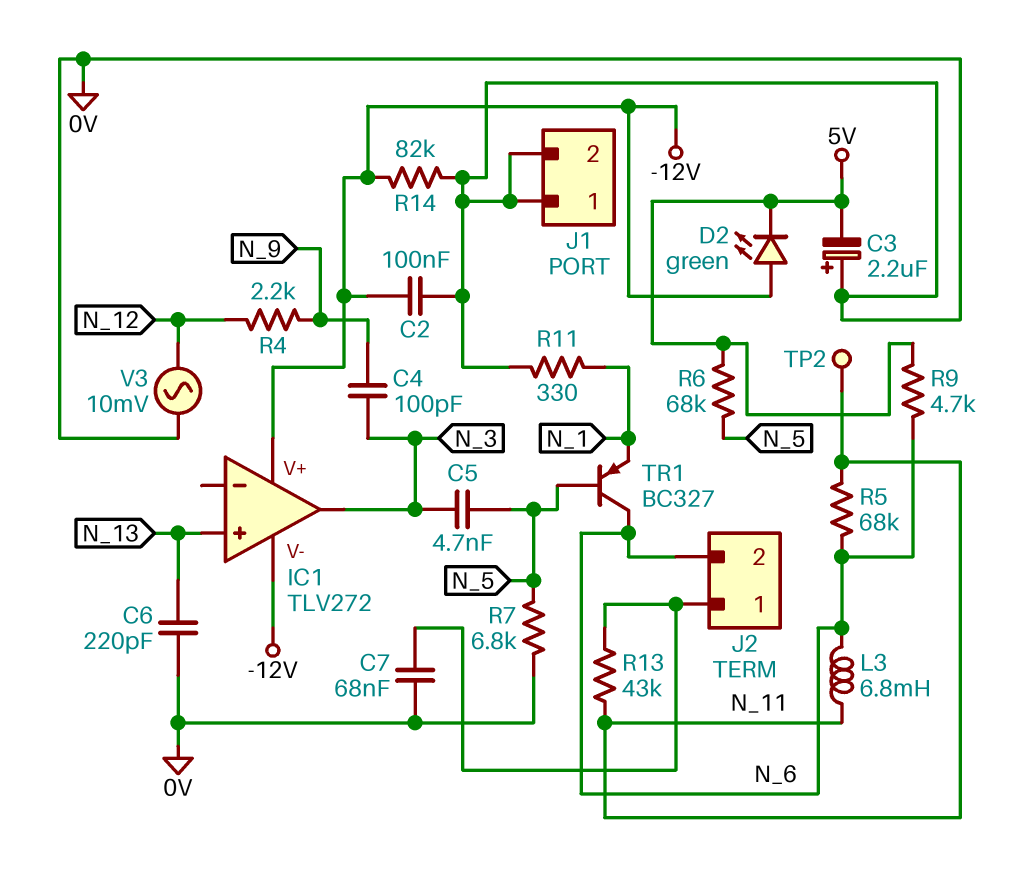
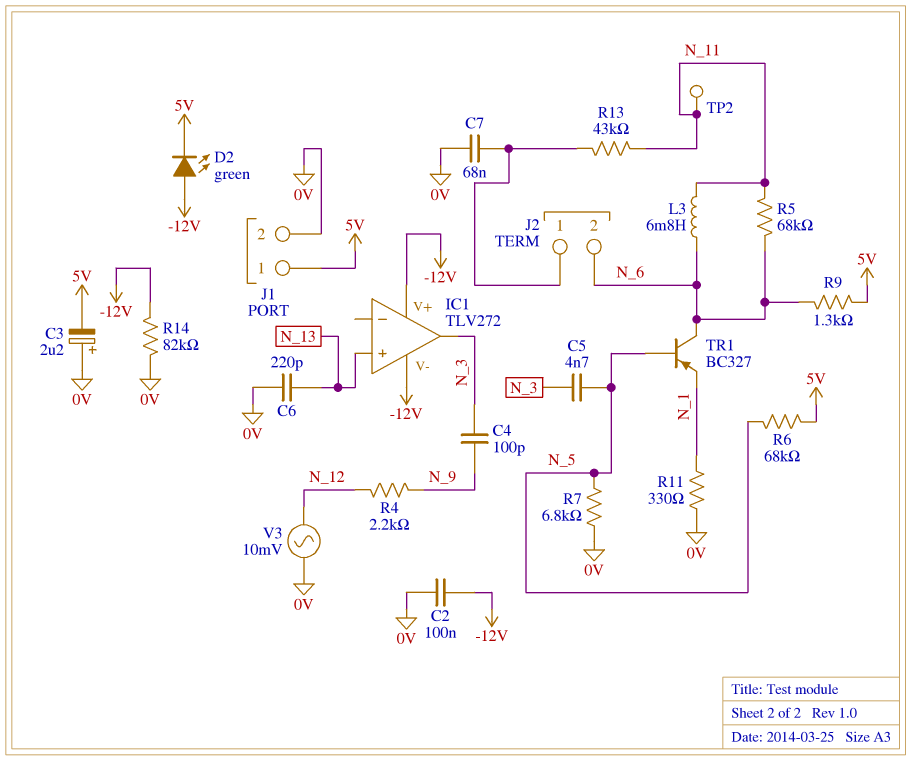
J1 pin 1: 0V -> 5V
R9: 4.7k (5V, N_6) -> 1.3k (5V, N_6)

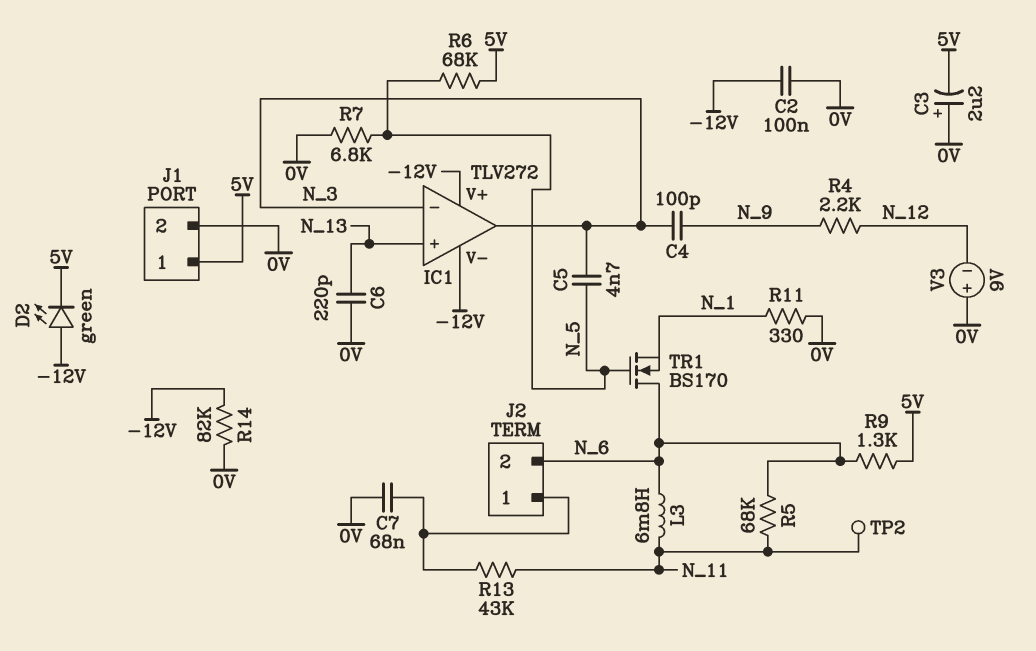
IC1 pin in-: none -> N_3
TR1: PNP BC327 (B N_5, C N_6, E N_1) -> NMOS BS170 (G N_5, D N_6, S N_1)
V3: AC 10mV (0V, N_12) -> 9V (plus 0V, minus N_12)

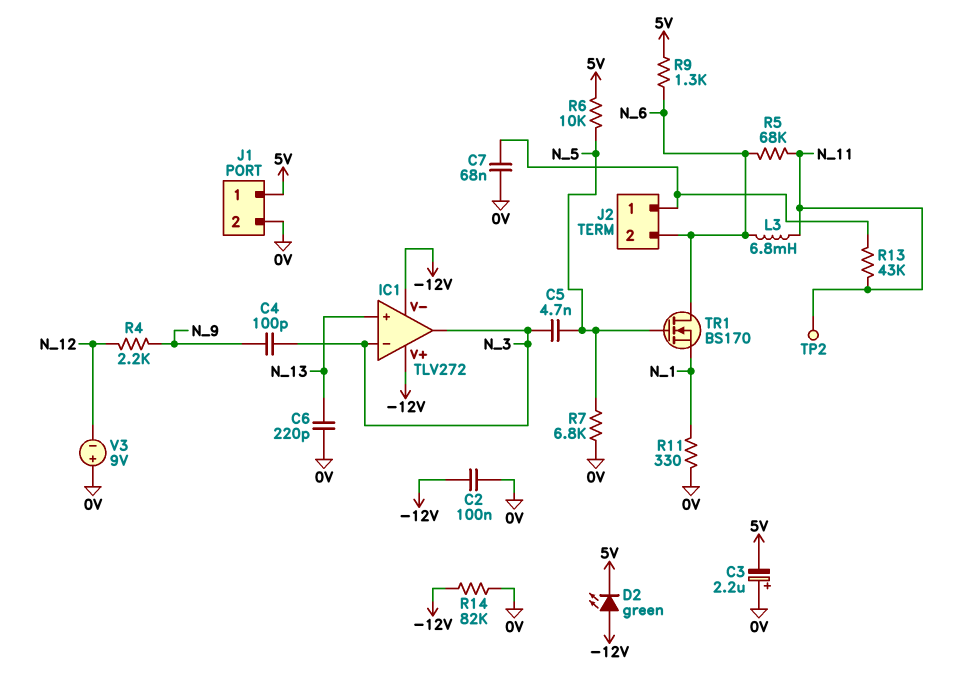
R6: 68k (5V, N_5) -> 10k (5V, N_5)

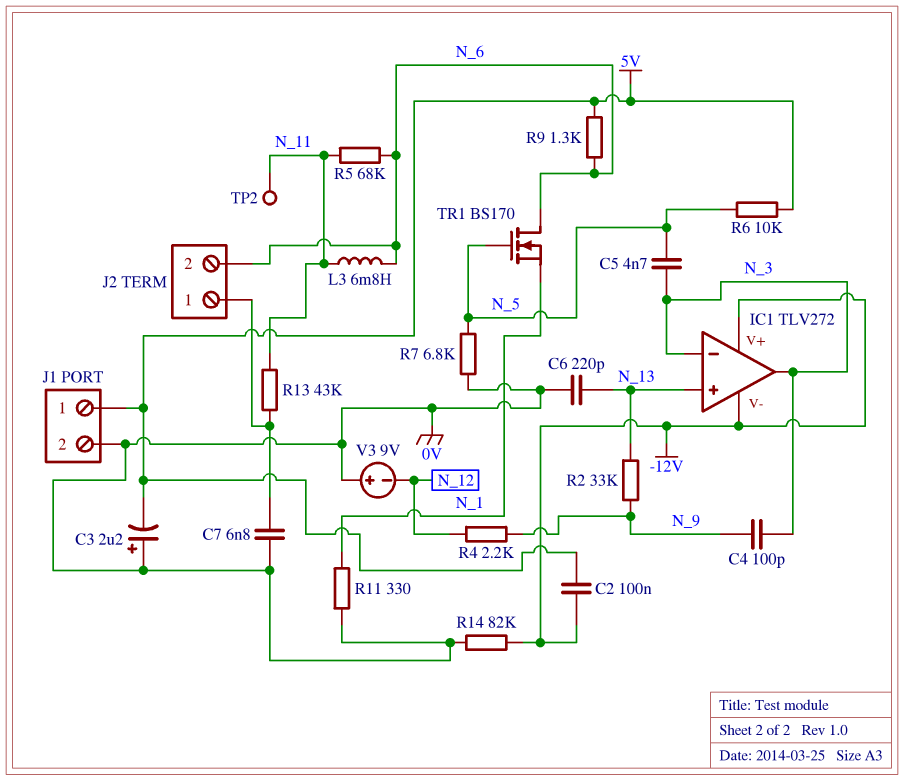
C2: 100nF (-12V, 0V) -> 100nF (-12V, 5V)
C7: 68nF (0V, J2/1) -> 6.8nF (0V, J2/1)
D2: LED green (A -12V, K 5V) -> none
R2: none -> 33k (N_9, N_13)

